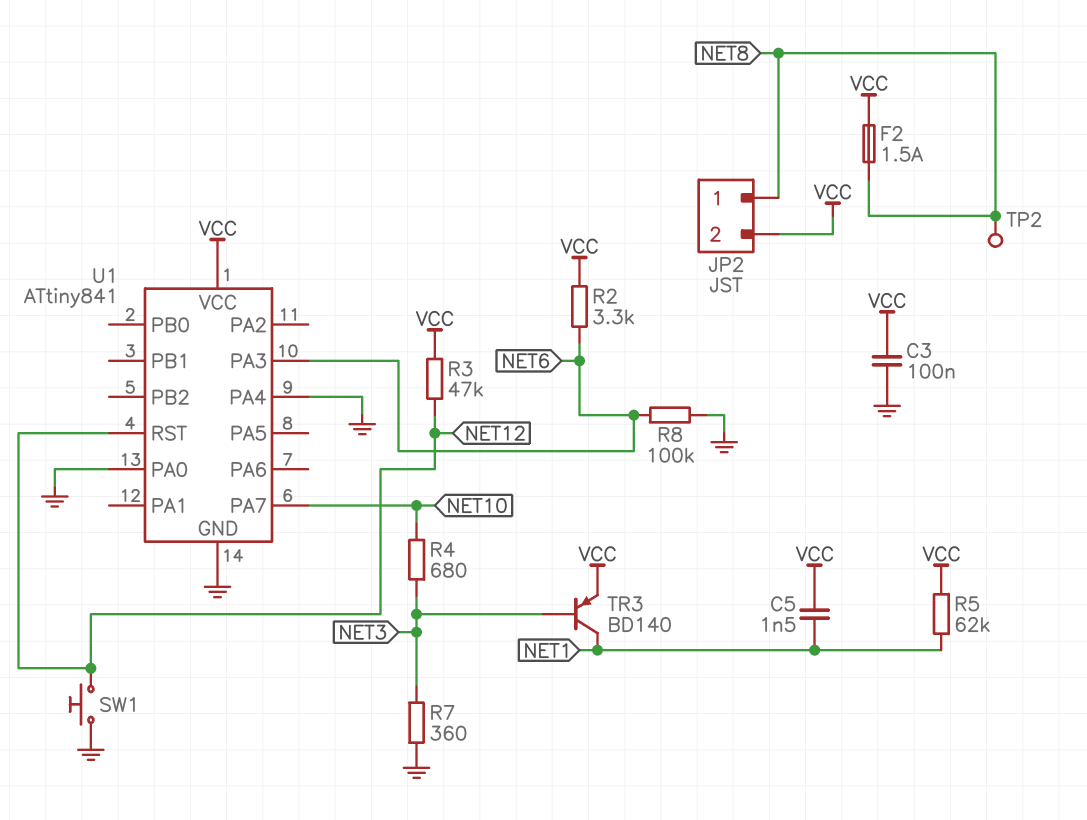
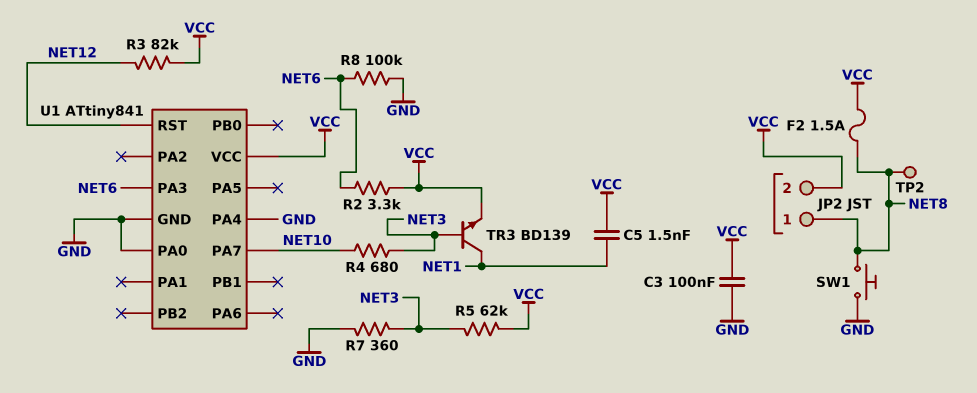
R3: 47k (NET12, VCC) -> 82k (NET12, VCC)
R5: 62k (NET1, VCC) -> 62k (NET3, VCC)
SW1: button (GND, NET12) -> button (GND, NET8)
TR3: PNP BD140 (B NET3, C NET1, E VCC) -> NPN BD139 (B NET3, C NET1, E VCC)

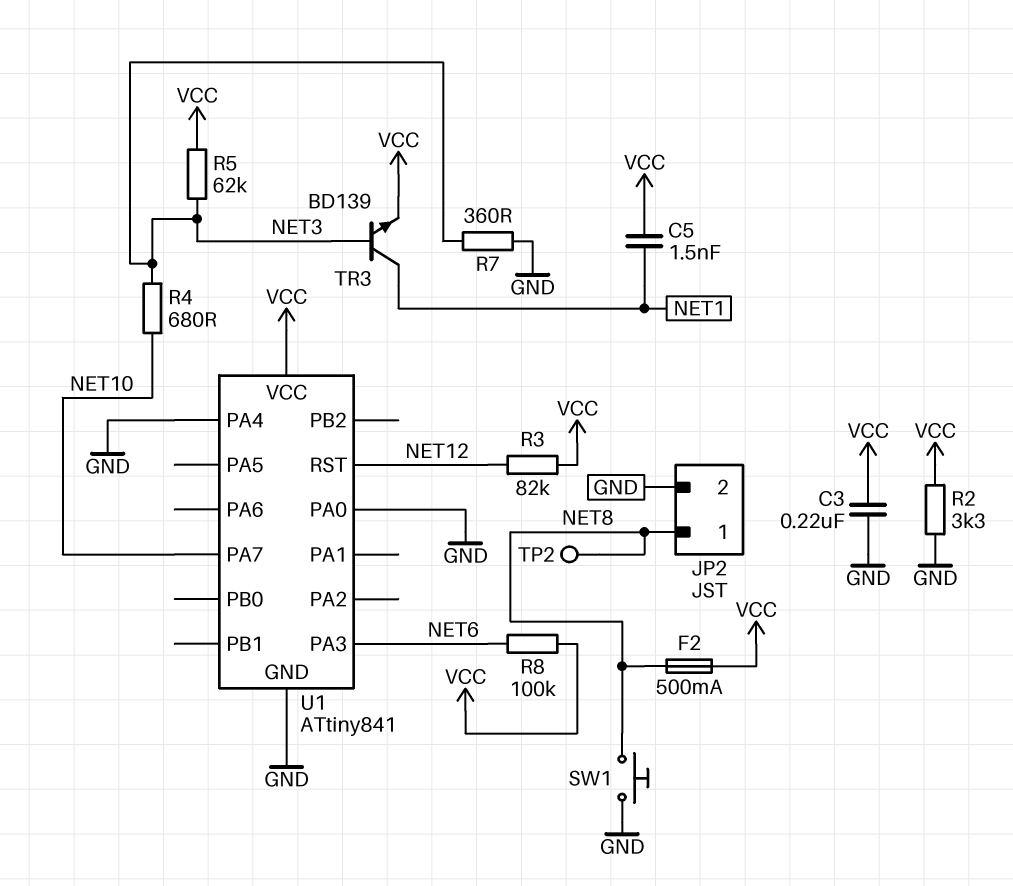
C3: 100nF (GND, VCC) -> 220nF (GND, VCC)
F2: 1.5A (NET8, VCC) -> 500mA (NET8, VCC)
JP2 pin 2: VCC -> GND
R2: 3.3k (NET6, VCC) -> 3.3k (GND, VCC)
R8: 100k (GND, NET6) -> 100k (NET6, VCC)

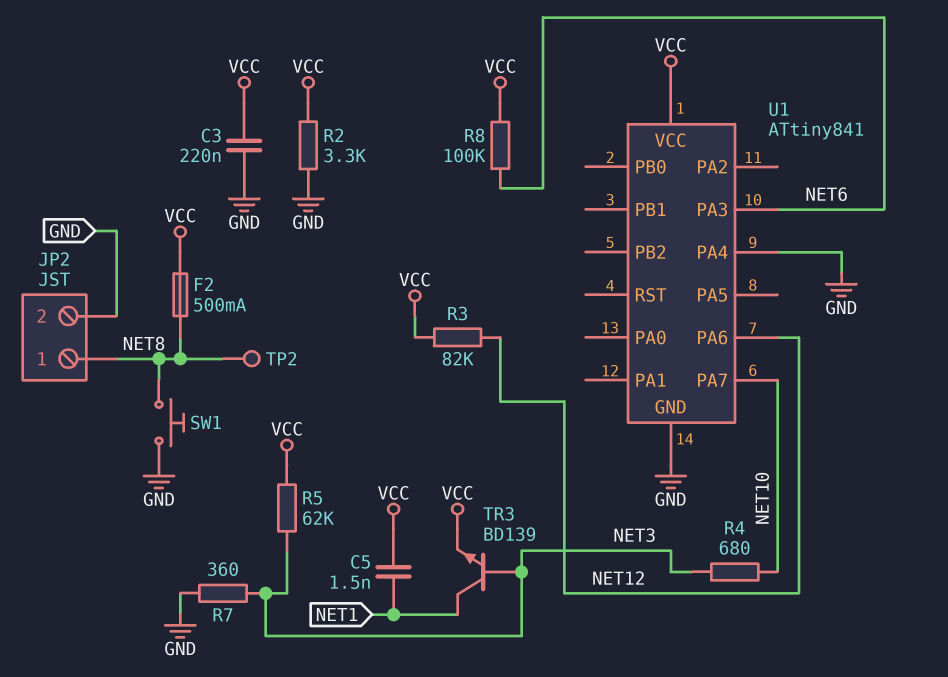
U1 pin PA0: GND -> none
U1 pin PA6: none -> NET12
U1 pin RST: NET12 -> none

